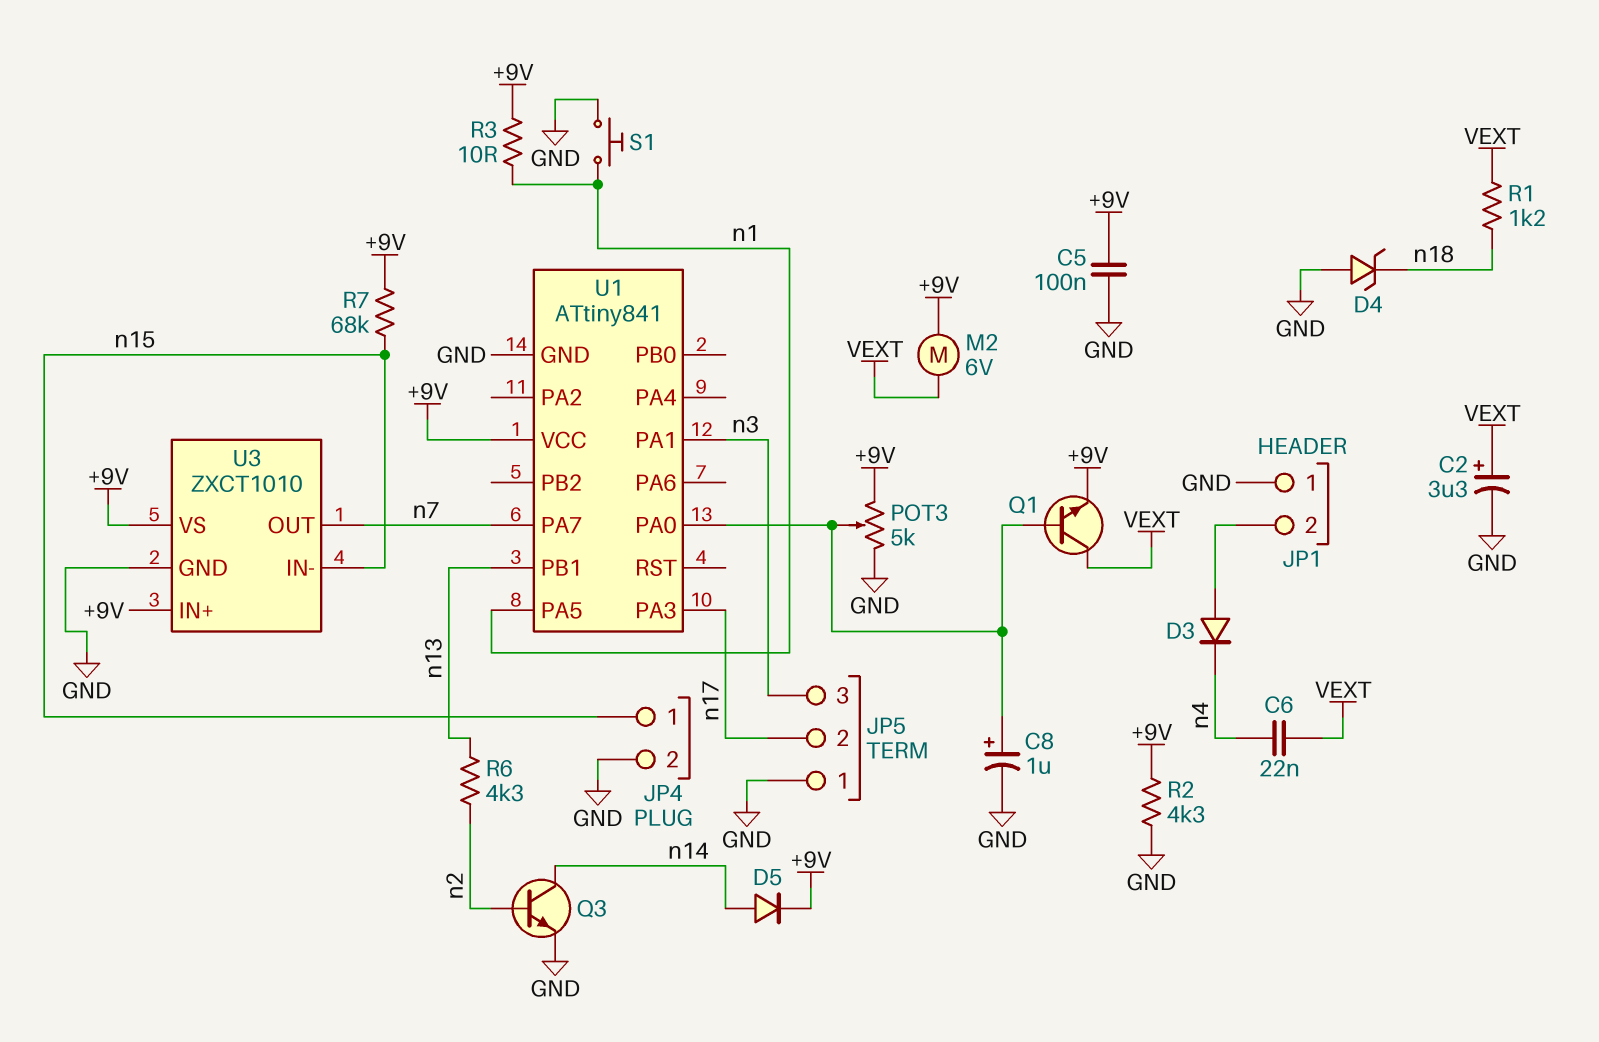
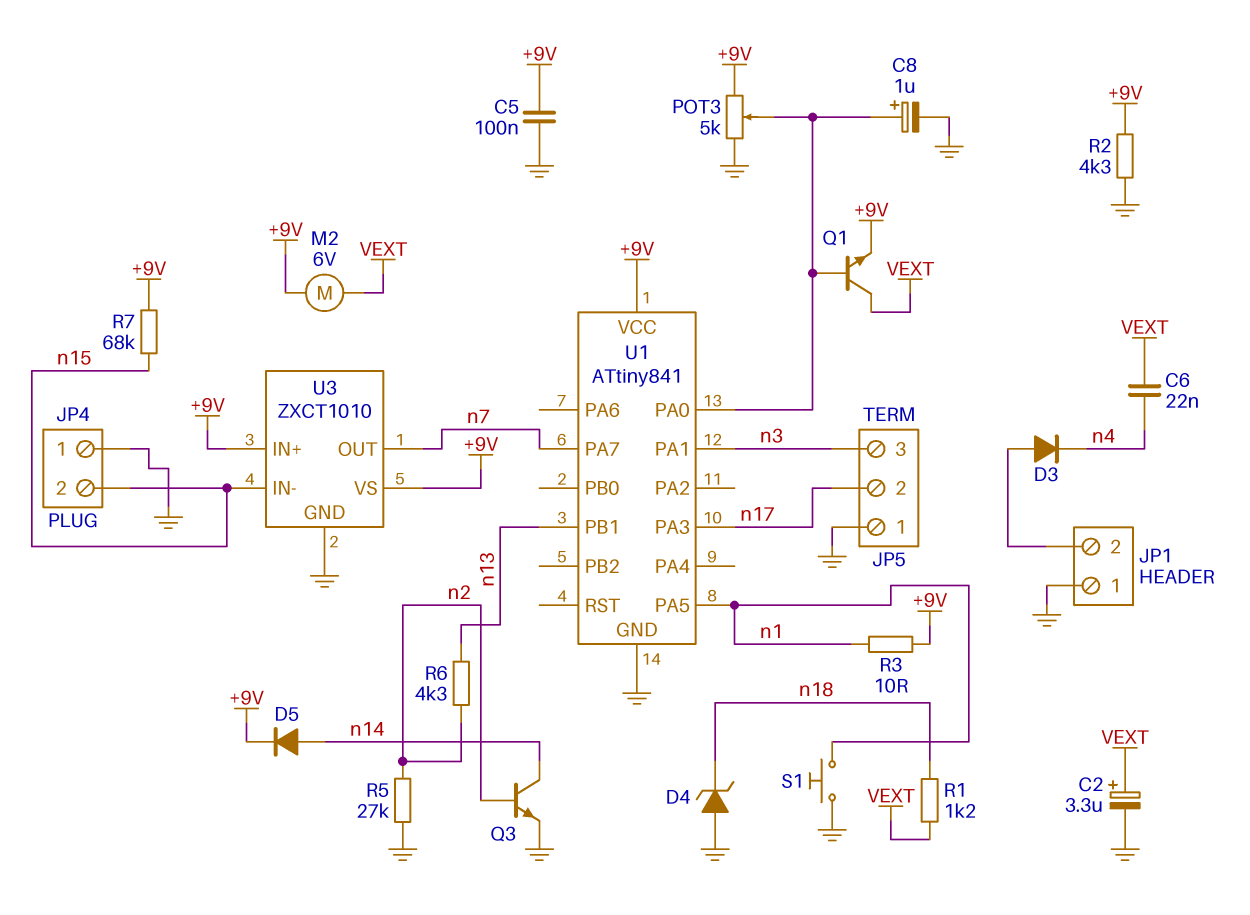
JP4 pin 1: n15 -> GND
JP4 pin 2: GND -> n15
R5: none -> 27k (GND, n2)

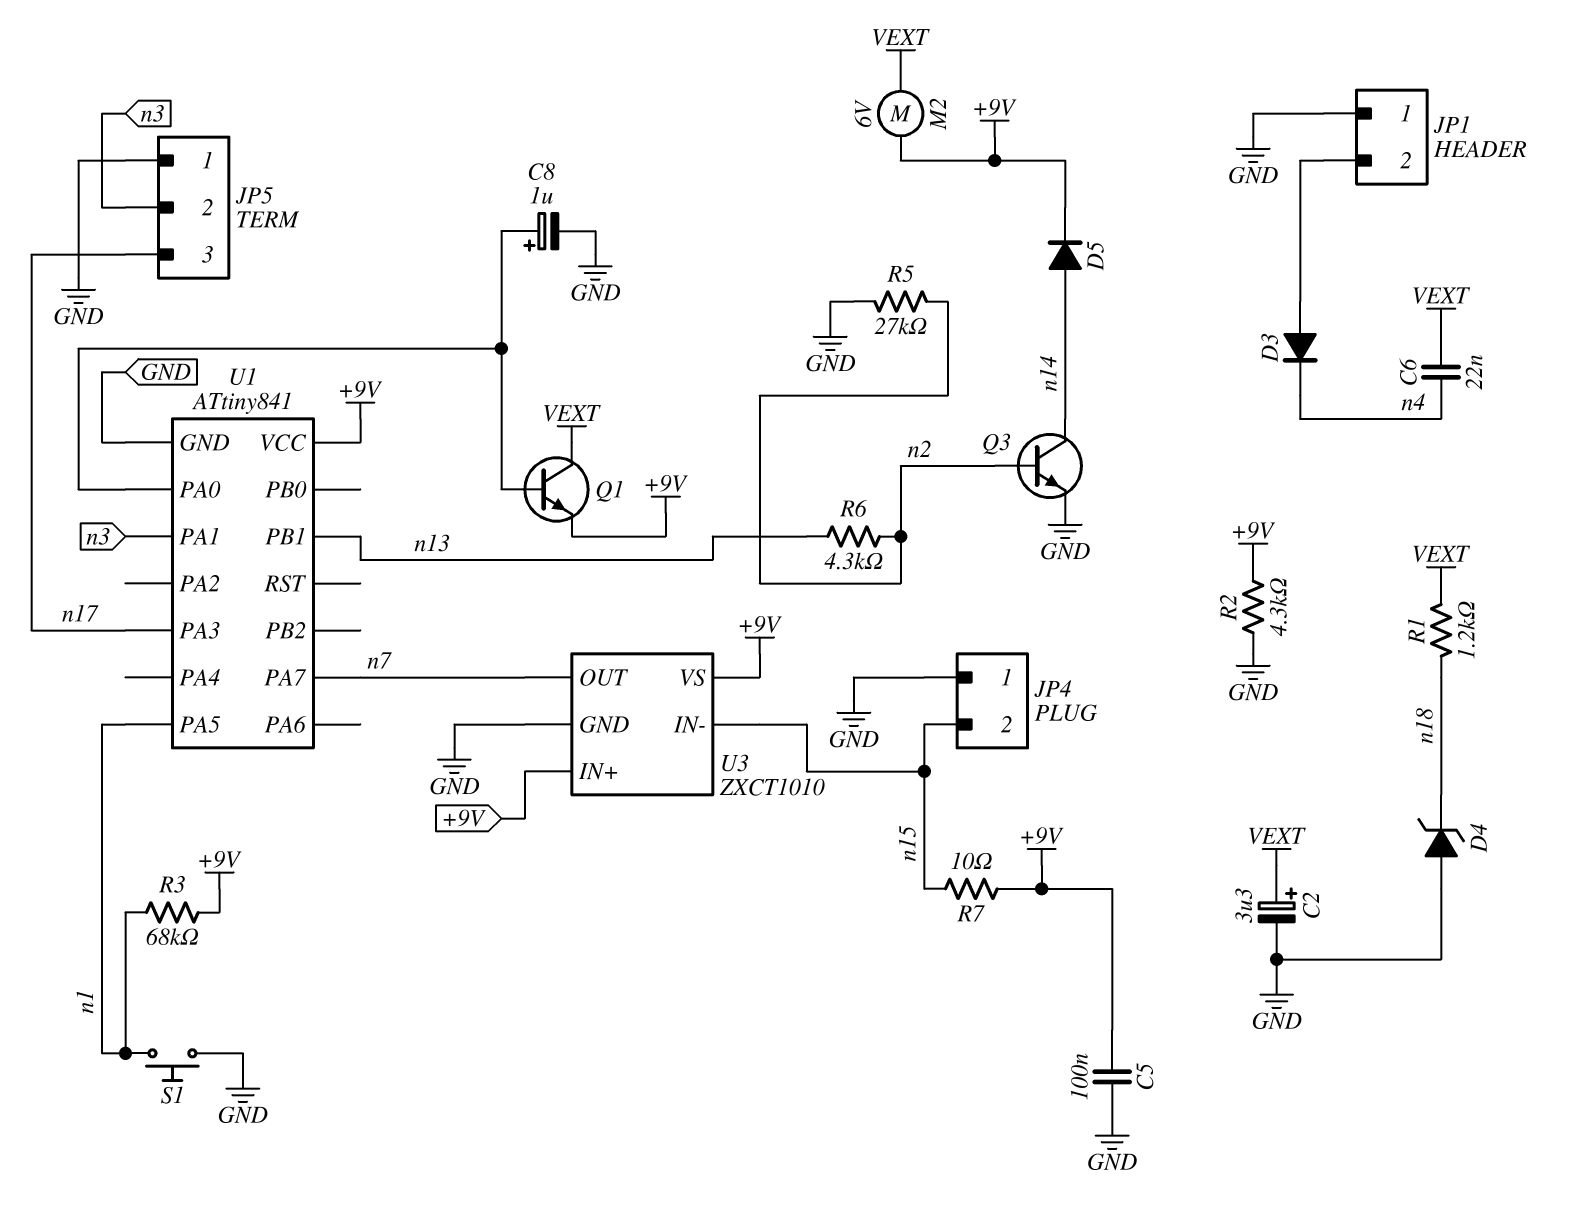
JP5 pin 2: n17 -> n3
JP5 pin 3: n3 -> n17
POT3: 5k (+9V, GND, wiper U1/PA0) -> none
R3: 10 (+9V, n1) -> 68k (+9V, n1)
R7: 68k (+9V, n15) -> 10 (+9V, n15)

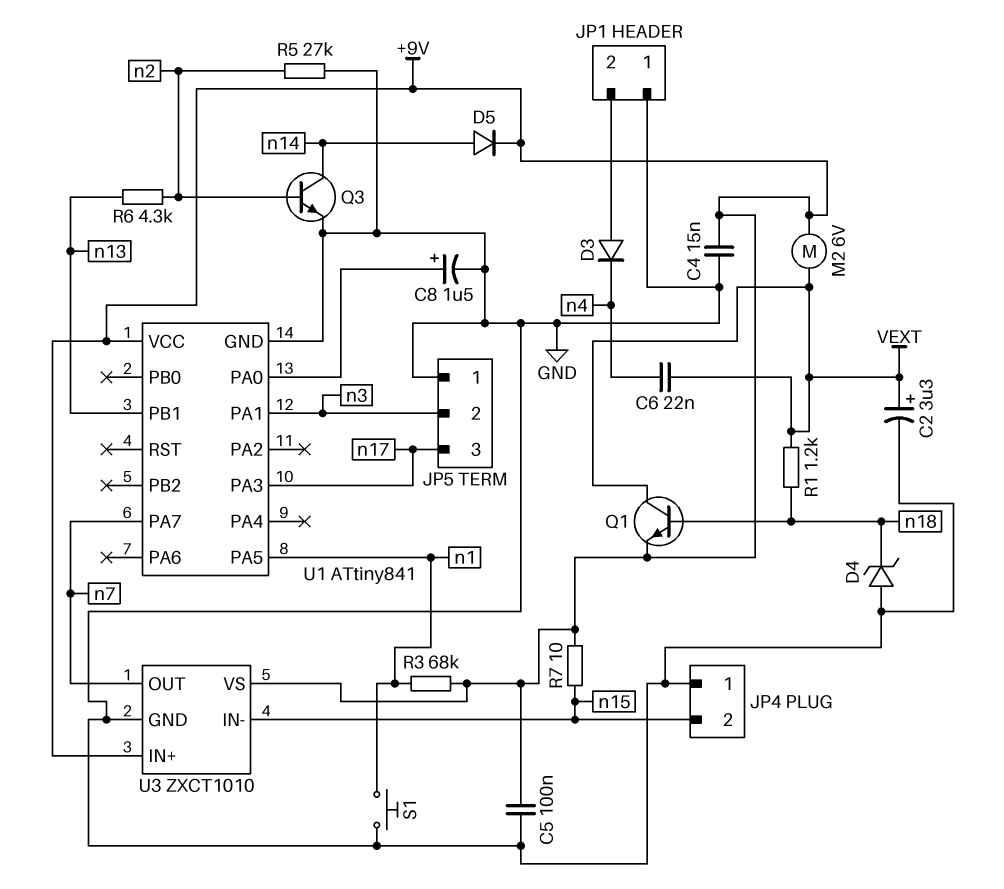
C4: none -> 15nF (+9V, GND)
C8: 1uF (plus U1/PA0, minus GND) -> 1.5uF (plus U1/PA0, minus GND)
Q1: NPN (B U1/PA0, C VEXT, E +9V) -> NPN (B n18, C VEXT, E +9V)
R2: 4.3k (+9V, GND) -> none

